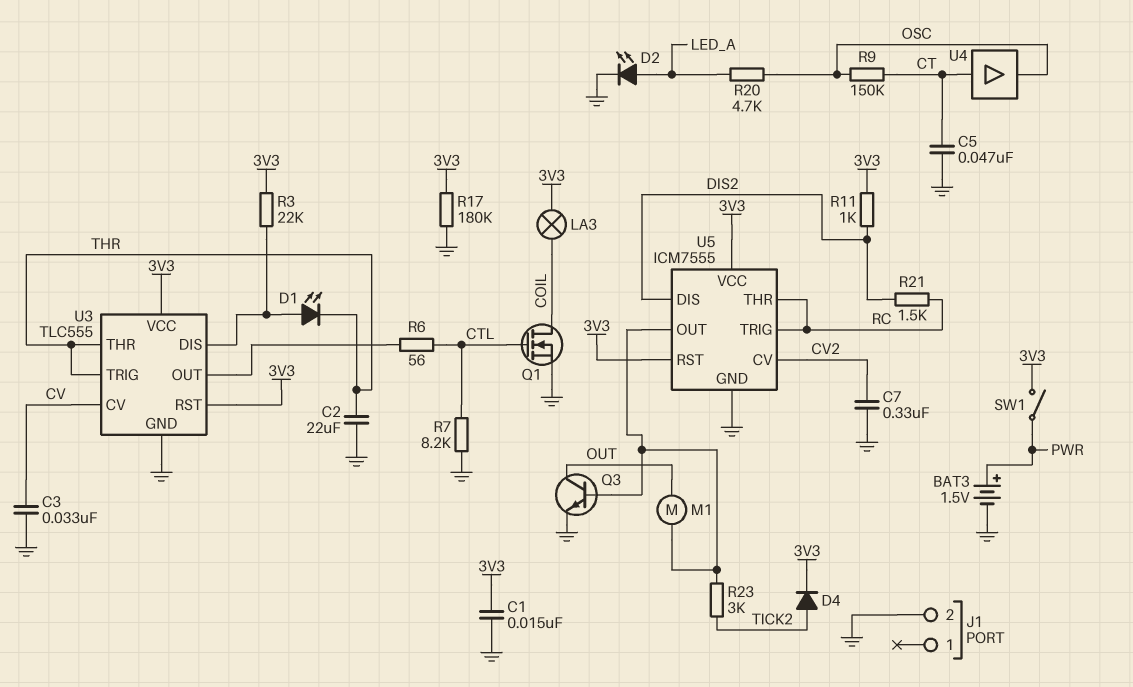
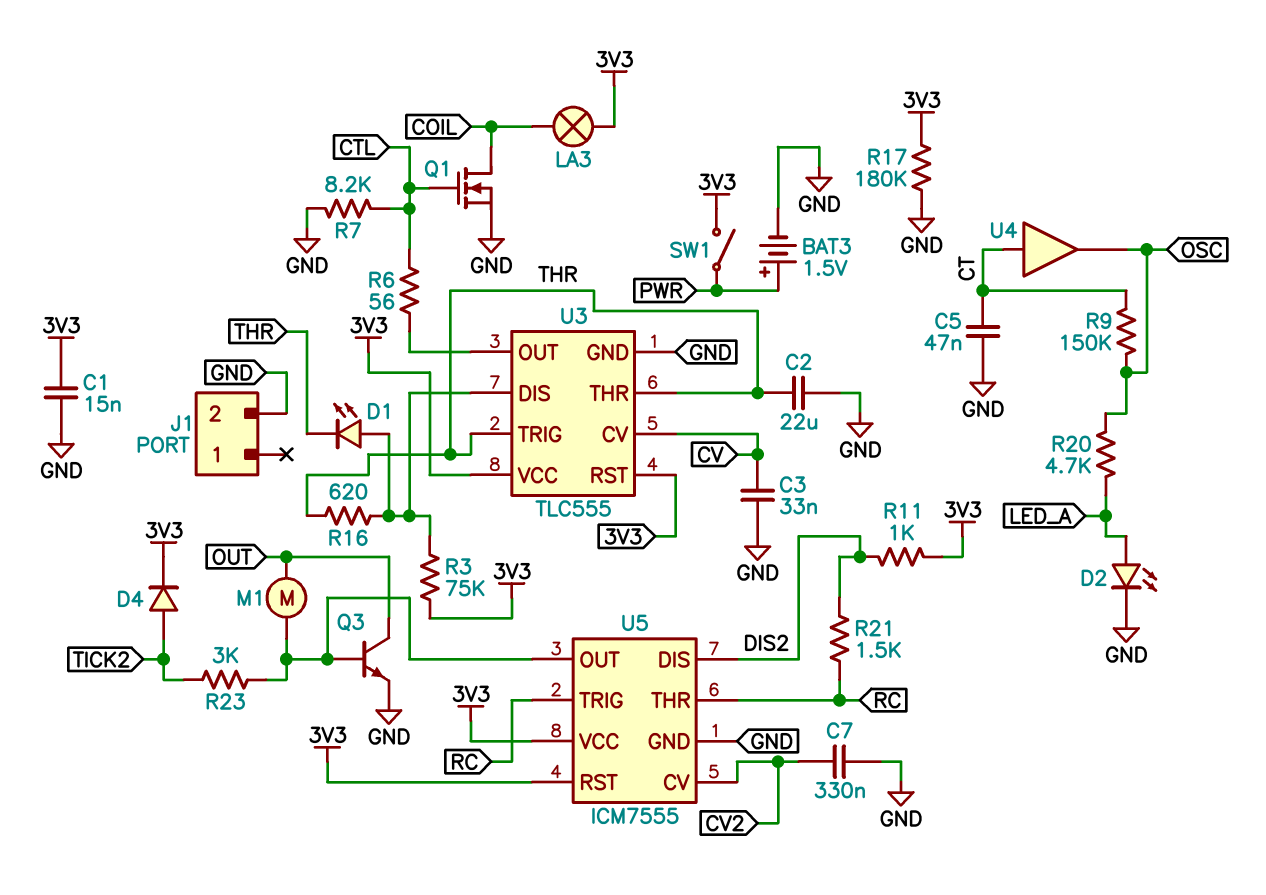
R3: 22k (3V3, U3/DIS) -> 75k (3V3, U3/DIS)
R16: none -> 620 (THR, U3/DIS)

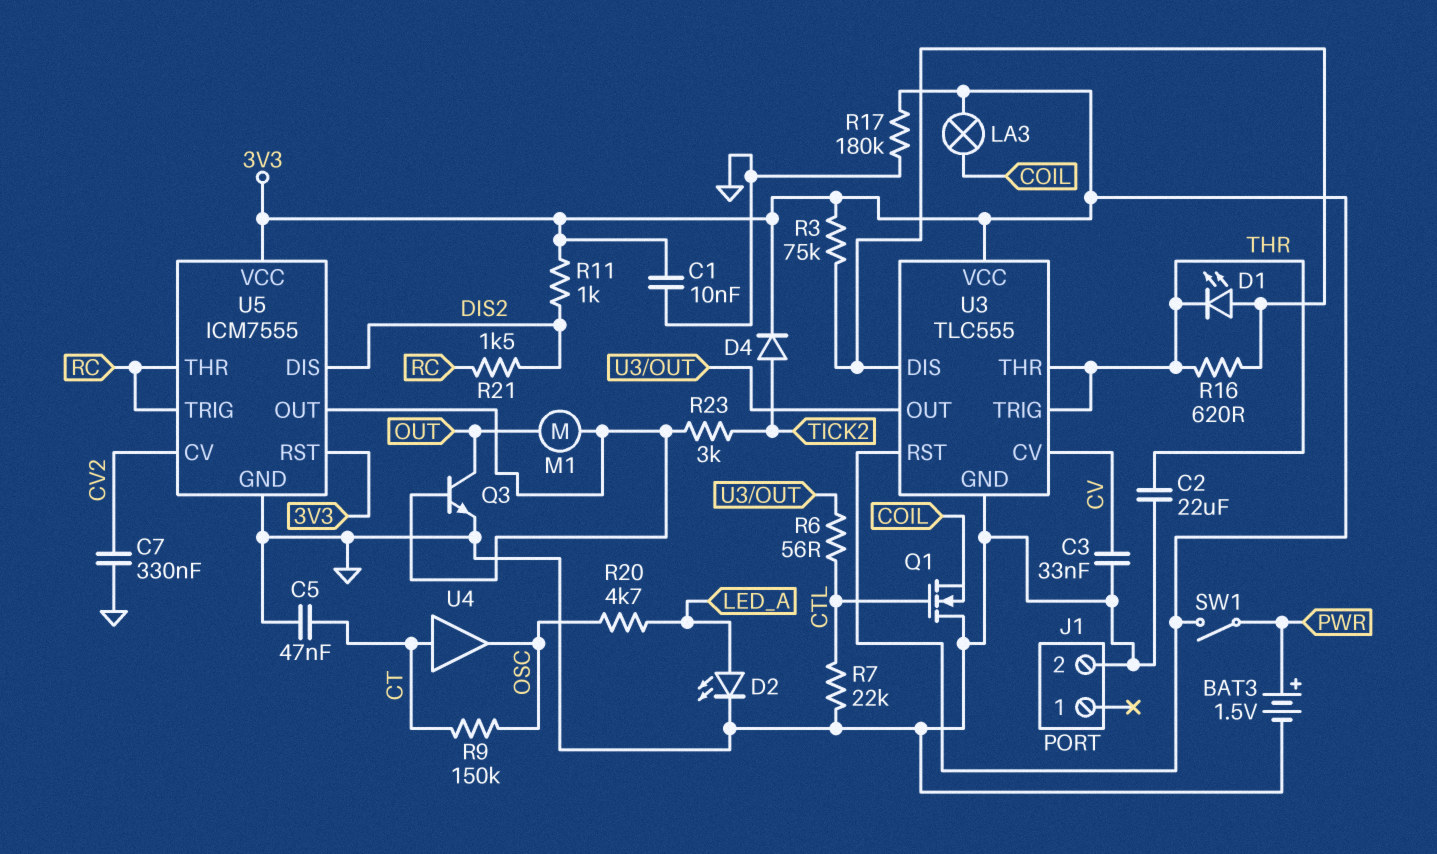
C1: 15nF (3V3, GND) -> 10nF (3V3, GND)
Q1: NMOS (G CTL, D COIL, S GND) -> NMOS (G CTL, D GND, S COIL)
R7: 8.2k (CTL, GND) -> 22k (CTL, GND)

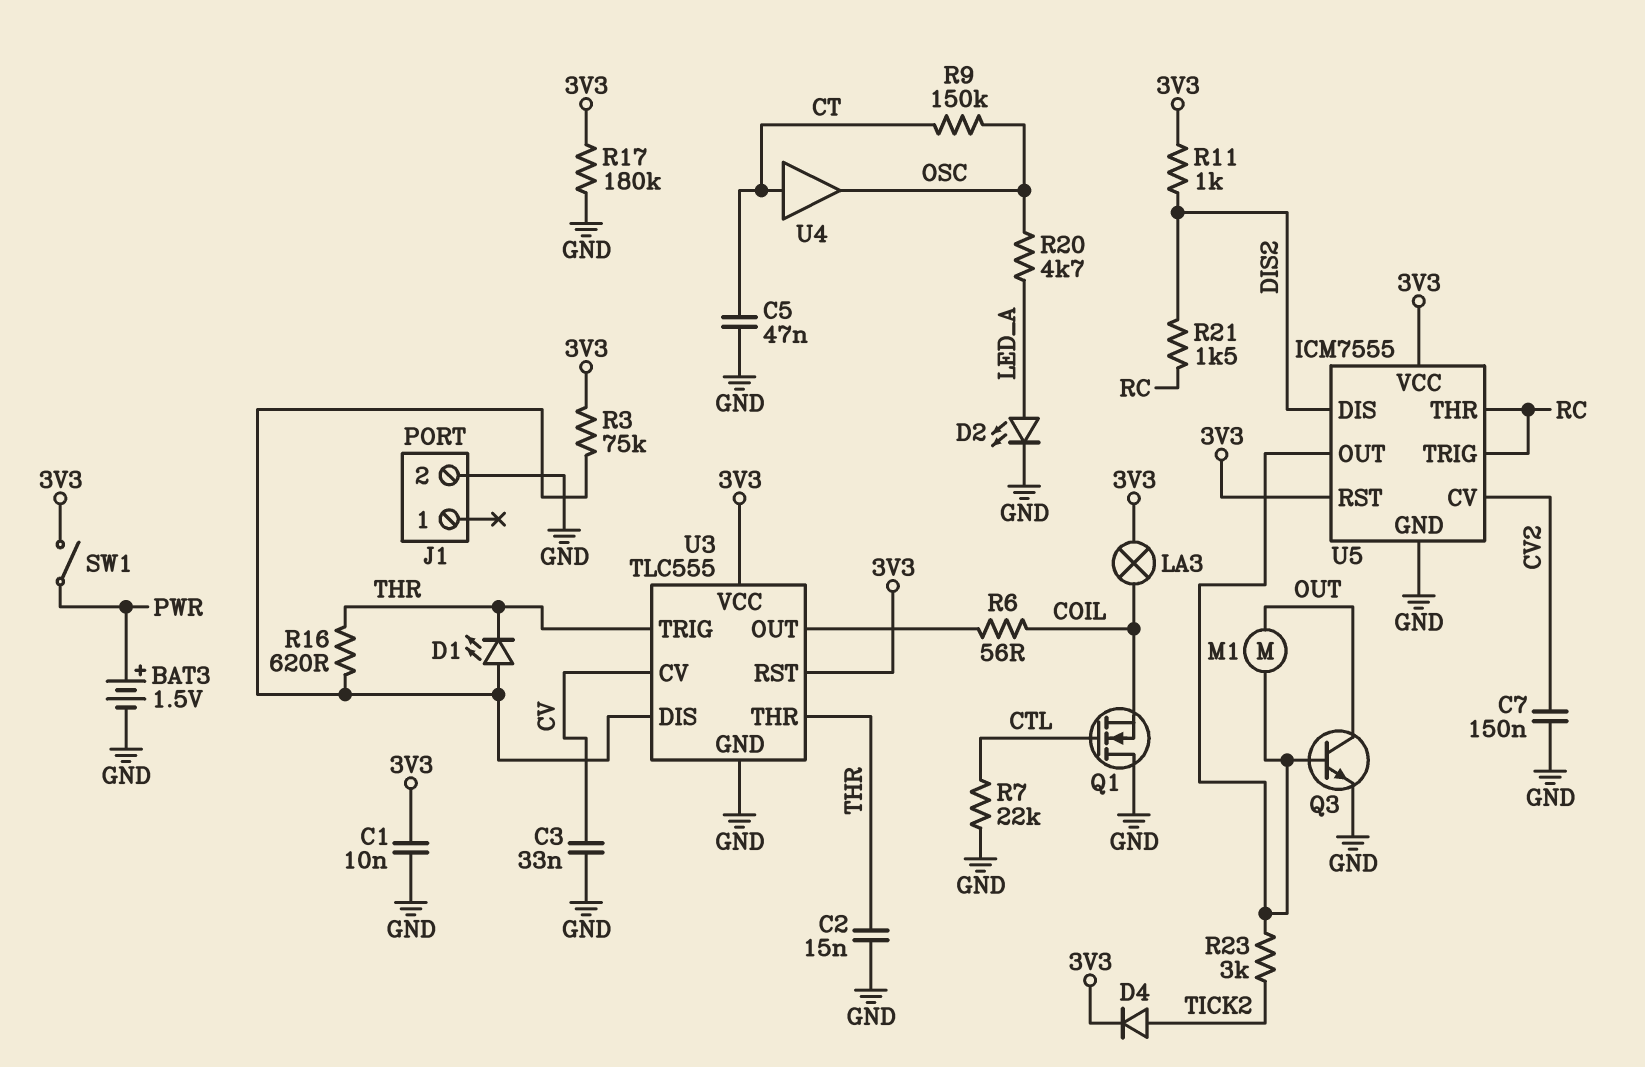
C2: 22uF (GND, THR) -> 15nF (GND, THR)
C7: 330nF (CV2, GND) -> 150nF (CV2, GND)
R6: 56 (CTL, U3/OUT) -> 56 (COIL, U3/OUT)

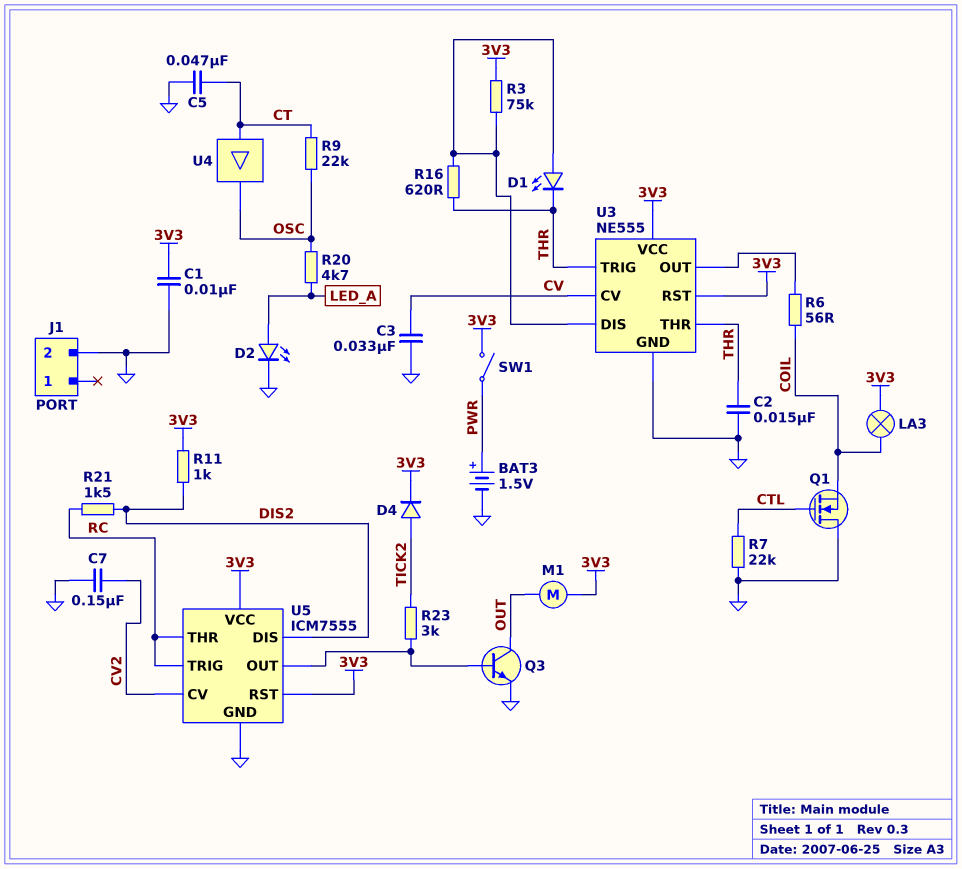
M1: motor (OUT, U5/OUT) -> motor (3V3, OUT)
R9: 150k (CT, OSC) -> 22k (CT, OSC)
R17: 180k (3V3, GND) -> none
U3: TLC555 -> NE555

